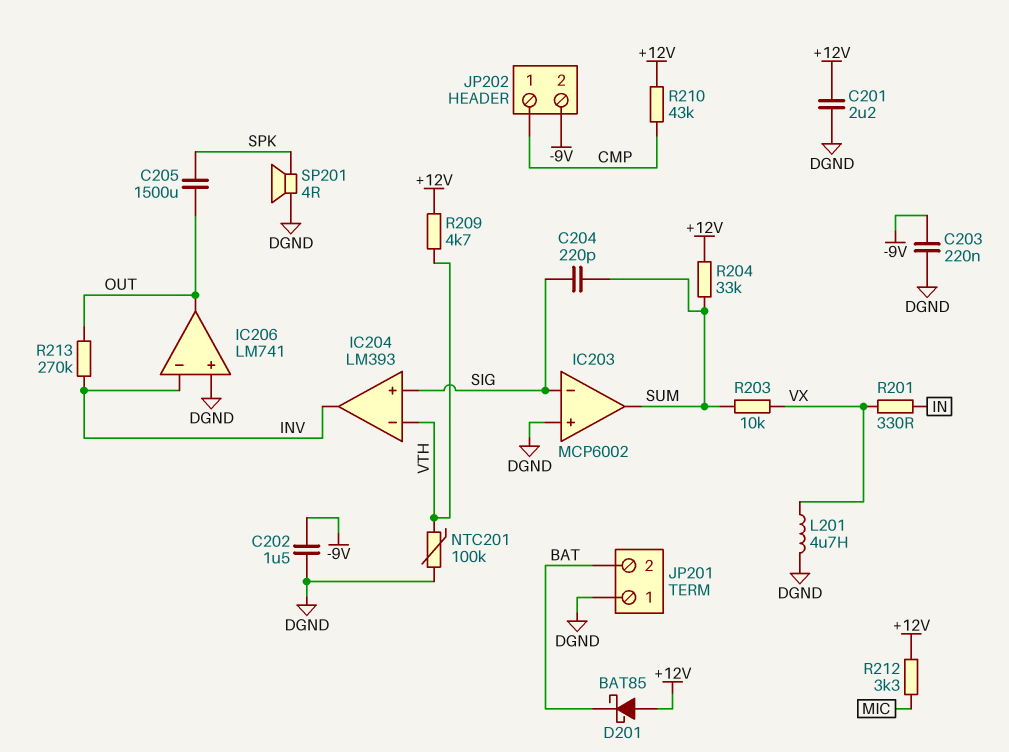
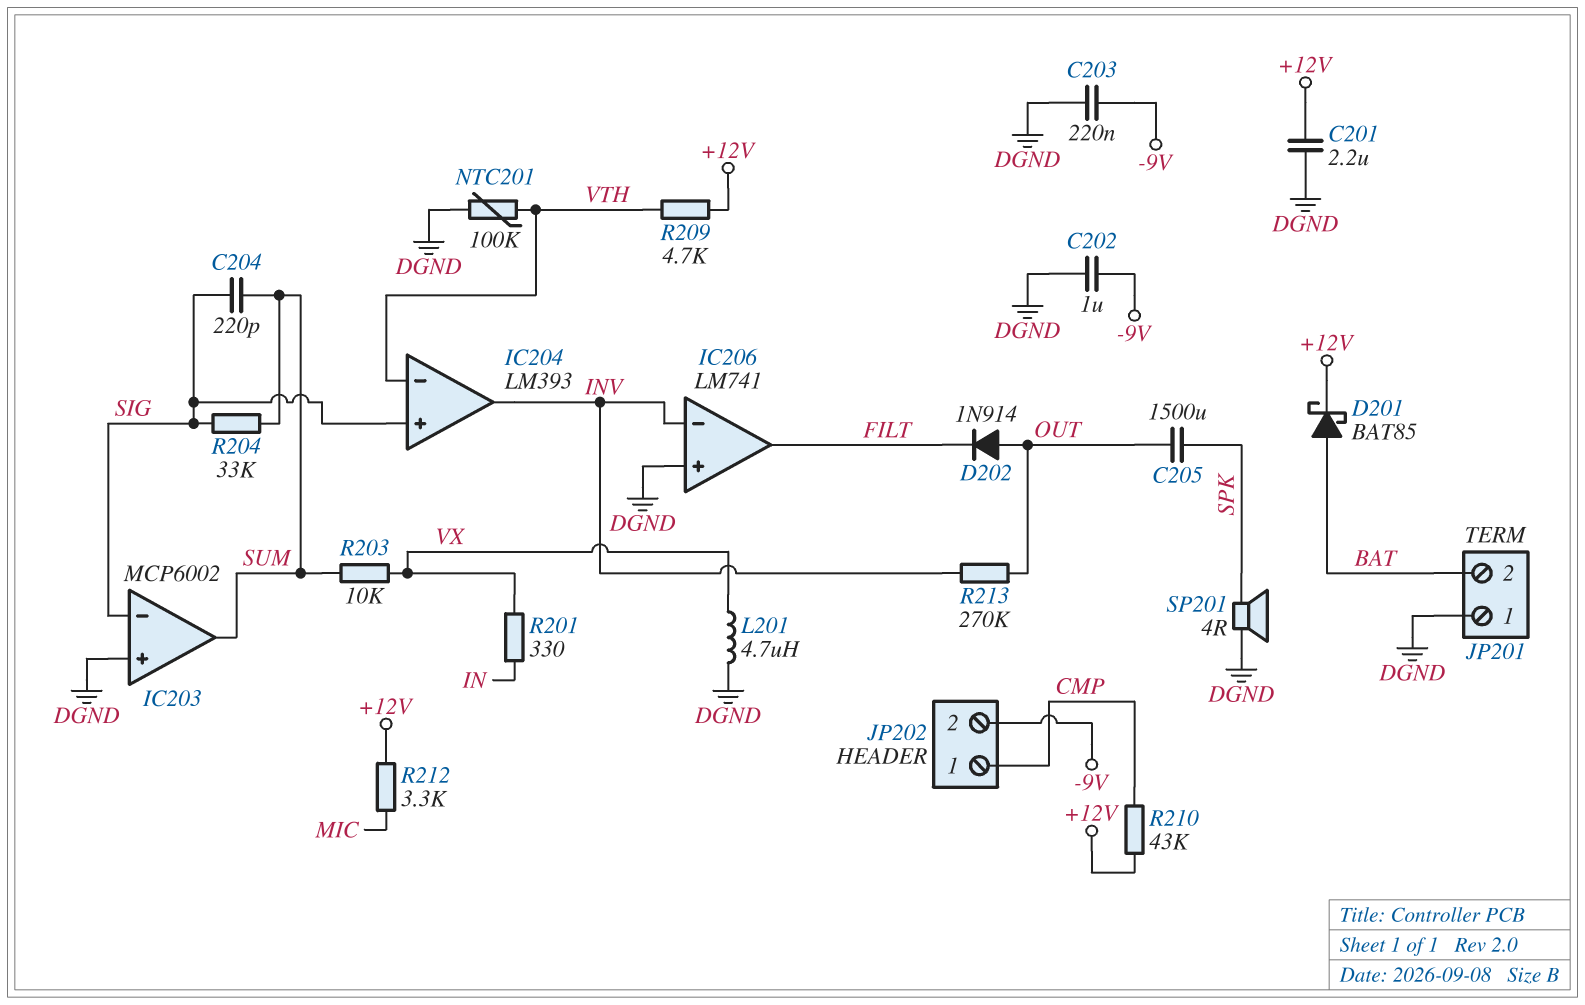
C202: 1.5uF (-9V, DGND) -> 1uF (-9V, DGND)
D201: schottky BAT85 (A +12V, K BAT) -> schottky BAT85 (A BAT, K +12V)
D202: none -> diode 1N914 (A OUT, K FILT)
IC206 pin out: OUT -> FILT
R204: 33k (+12V, SUM) -> 33k (SIG, SUM)

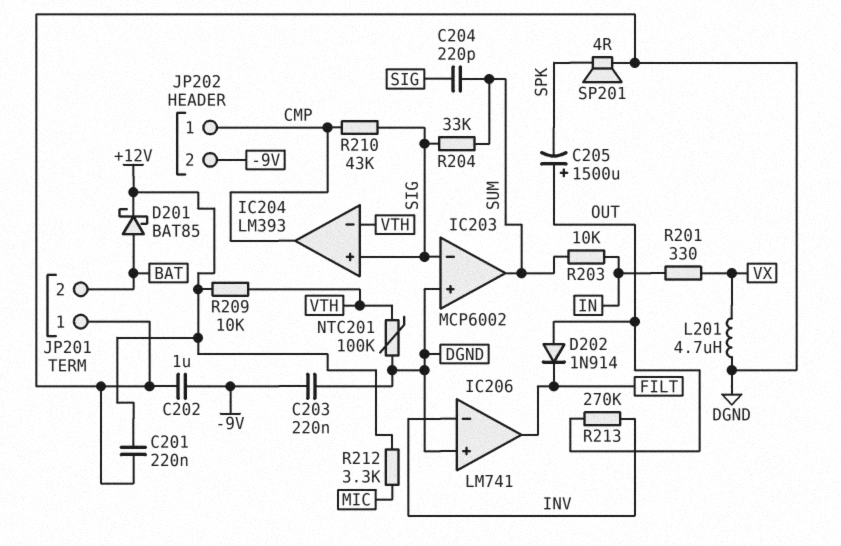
C201: 2.2uF (+12V, DGND) -> 220nF (+12V, DGND)
C205: 1500uF (OUT, SPK) -> 1500uF (plus OUT, minus SPK)
IC204 pin out: INV -> CMP
R203: 10k (SUM, VX) -> 10k (IN, SUM)
R209: 4.7k (+12V, VTH) -> 10k (+12V, VTH)
R210: 43k (+12V, CMP) -> 43k (CMP, SIG)

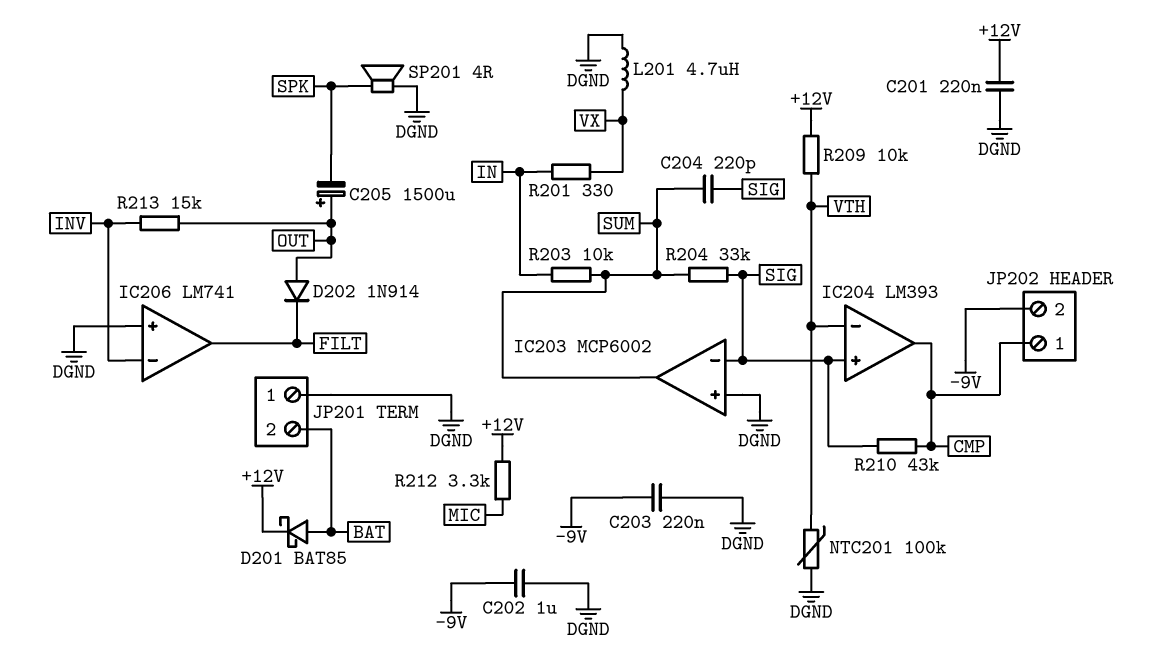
R213: 270k (INV, OUT) -> 15k (INV, OUT)

